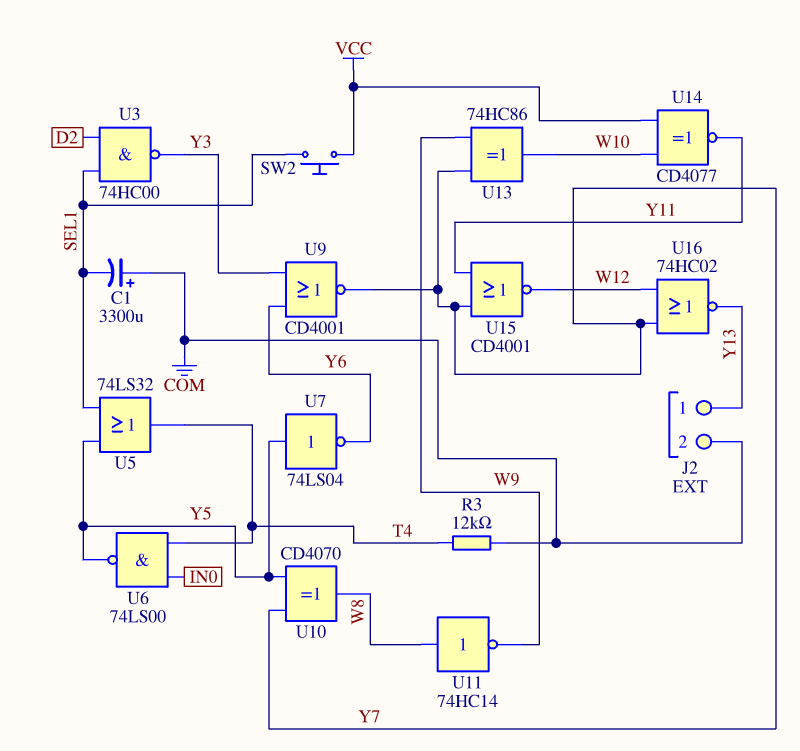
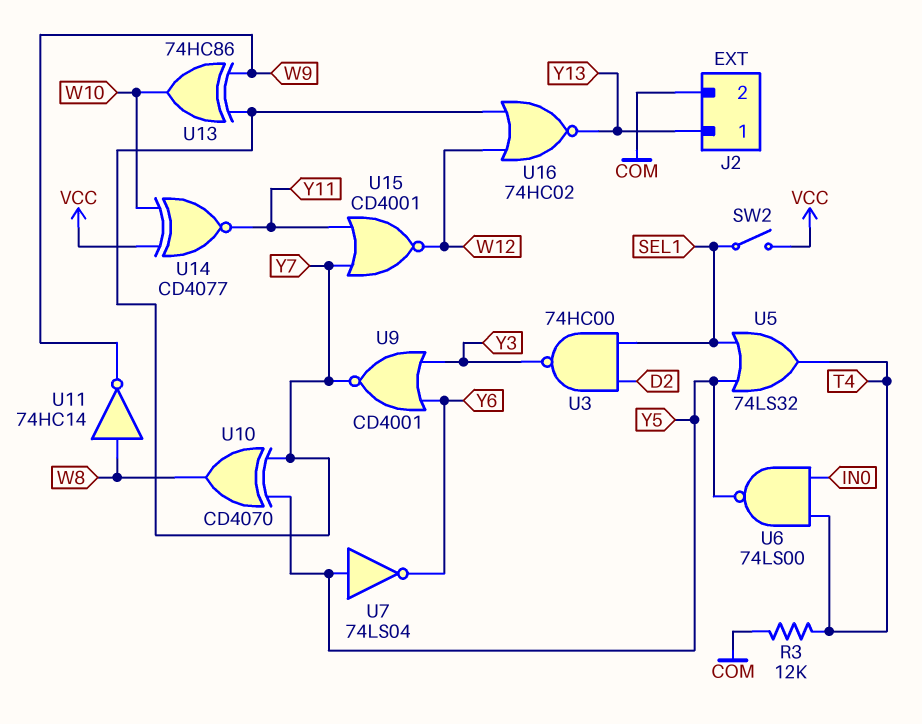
C1: 3300uF (plus COM, minus SEL1) -> none
SW2: button (SEL1, VCC) -> switch (SEL1, VCC)

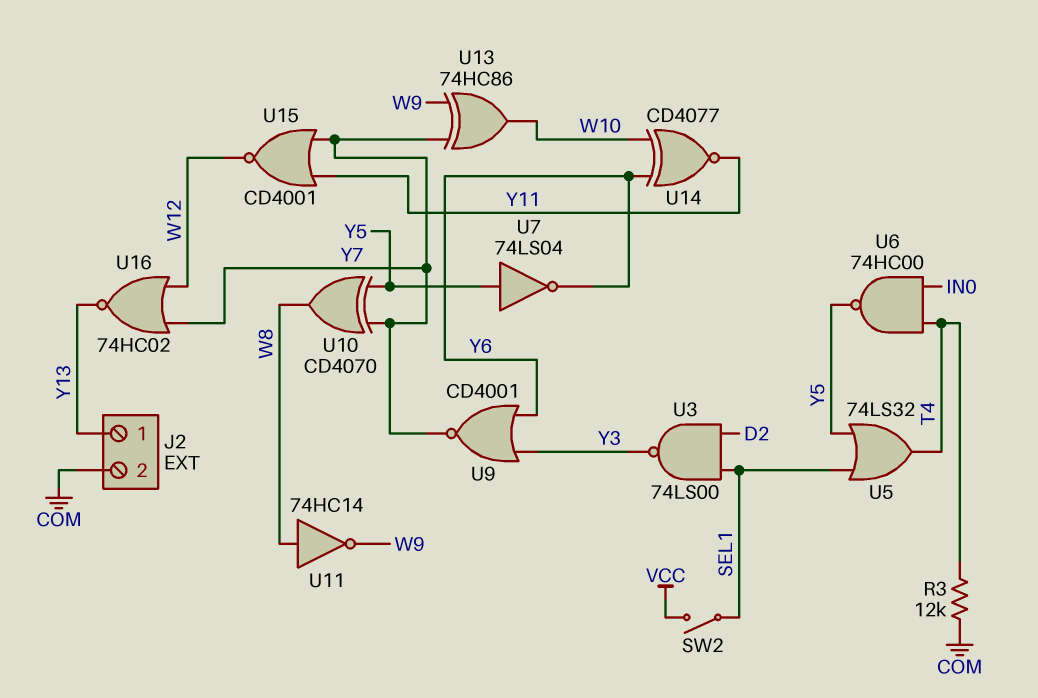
U3: NAND 74HC00 (in D2, in SEL1, out Y3) -> NAND 74LS00 (in D2, in SEL1, out Y3)
U6: NAND 74LS00 (in IN0, in T4, out Y5) -> NAND 74HC00 (in IN0, in T4, out Y5)
U14: XNOR CD4077 (in VCC, in W10, out Y11) -> XNOR CD4077 (in W10, in Y6, out Y11)

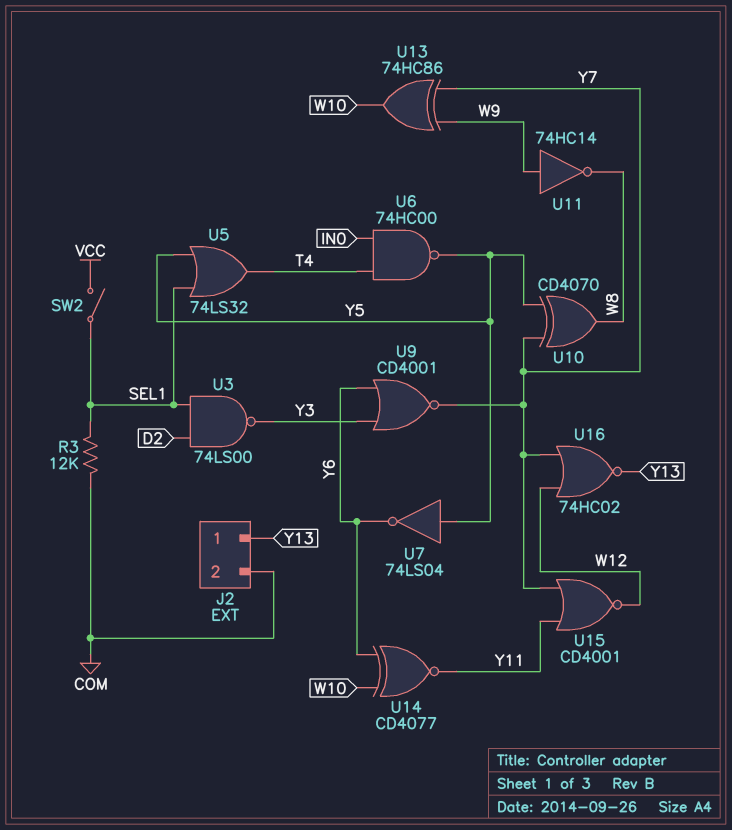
R3: 12k (COM, T4) -> 12k (COM, SEL1)
U11: NOT 74HC14 (in W8, out W9) -> NOT 74HC14 (in W9, out W8)

